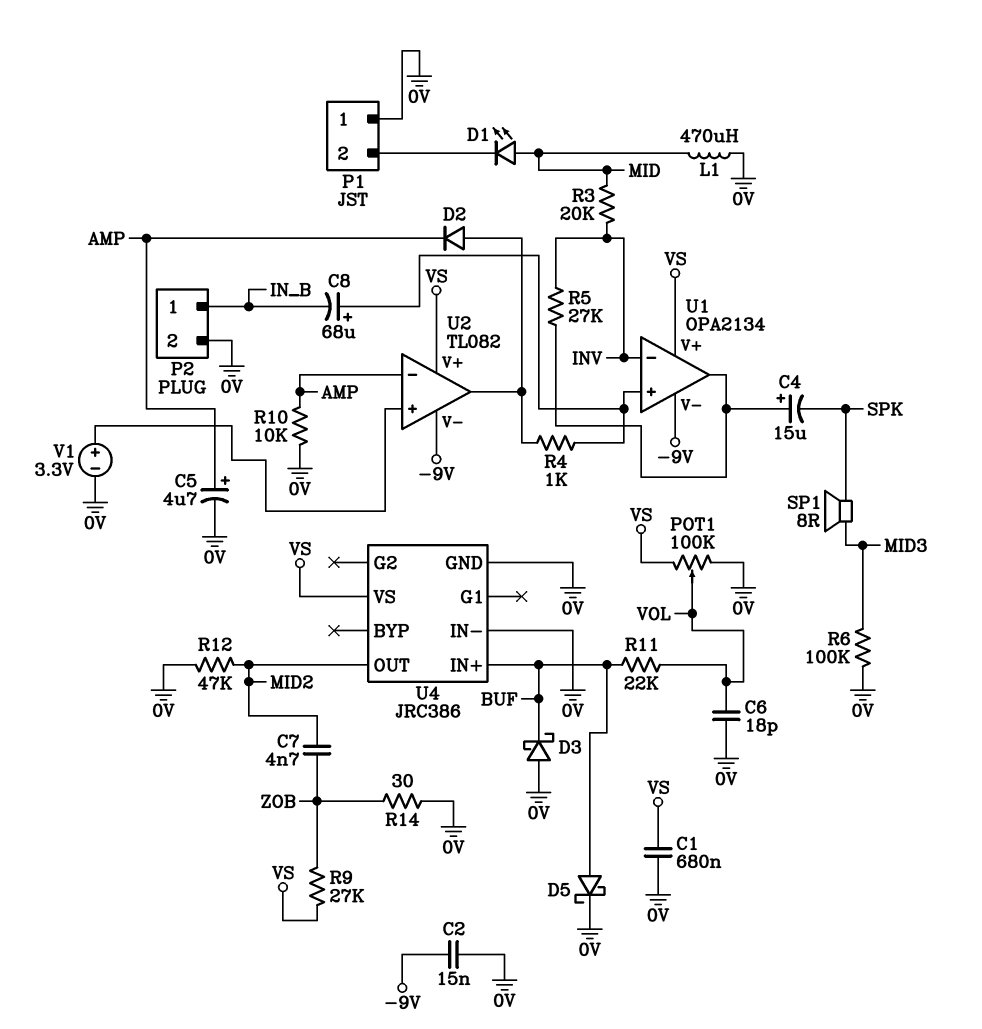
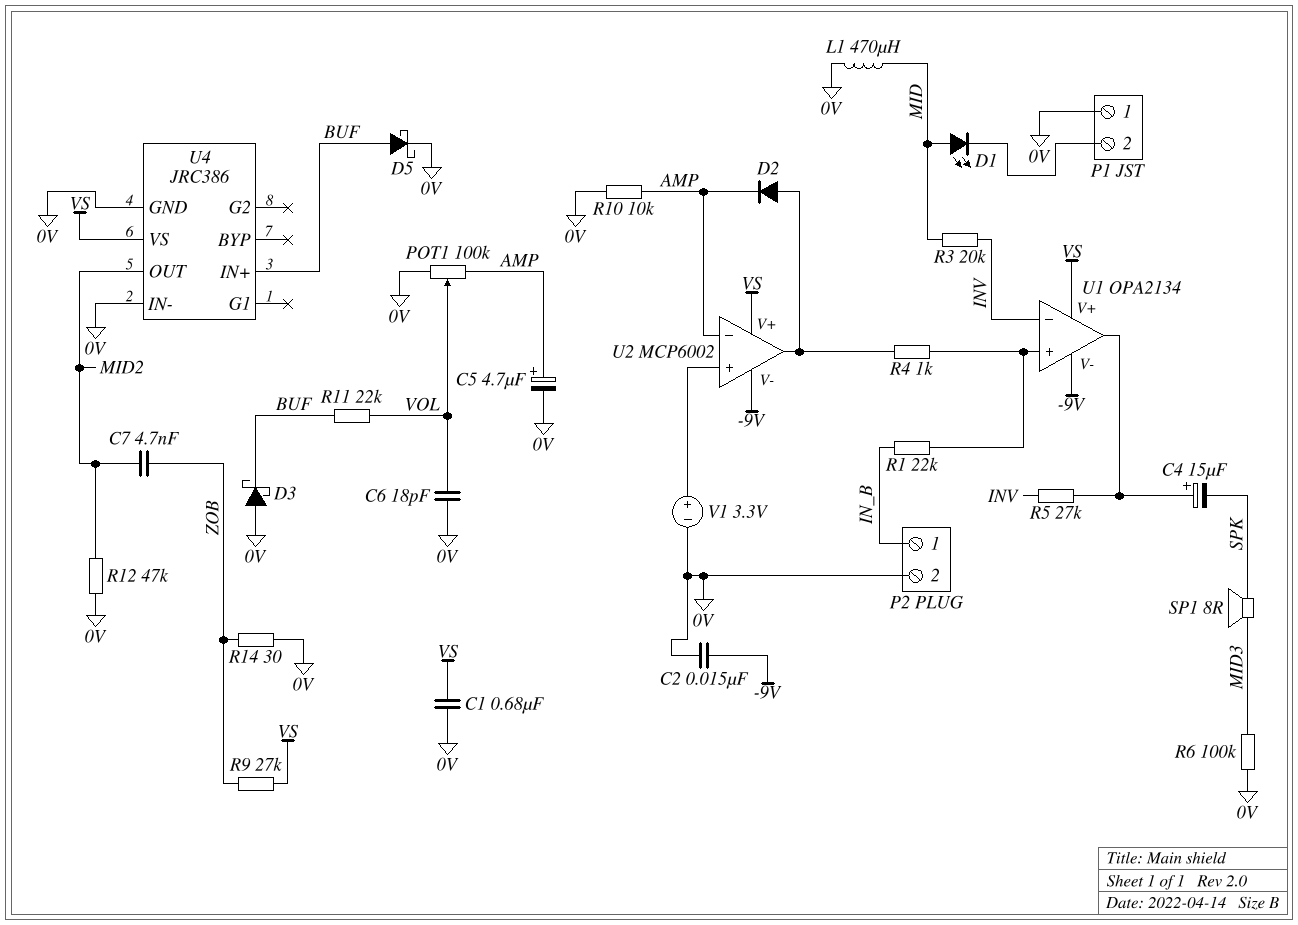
C8: 68uF (plus U1/in+, minus IN_B) -> none
POT1: 100k (0V, VS, wiper VOL) -> 100k (0V, AMP, wiper VOL)
R1: none -> 22k (IN_B, U1/in+)
U2: TL082 -> MCP6002

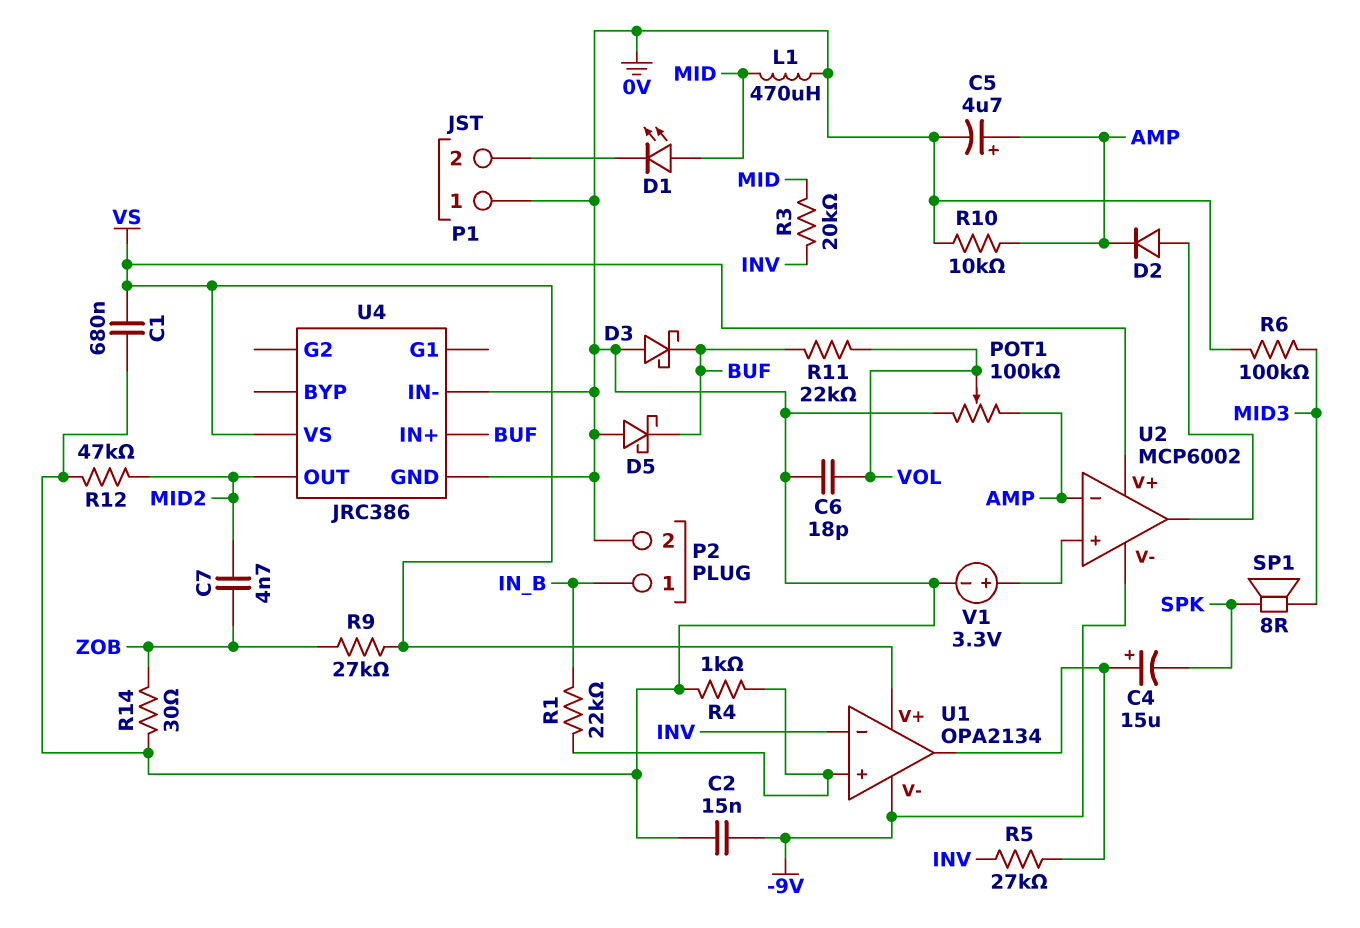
D5: schottky (A BUF, K 0V) -> schottky (A 0V, K BUF)
R4: 1k (U1/in+, U2/out) -> 1k (0V, U1/in+)

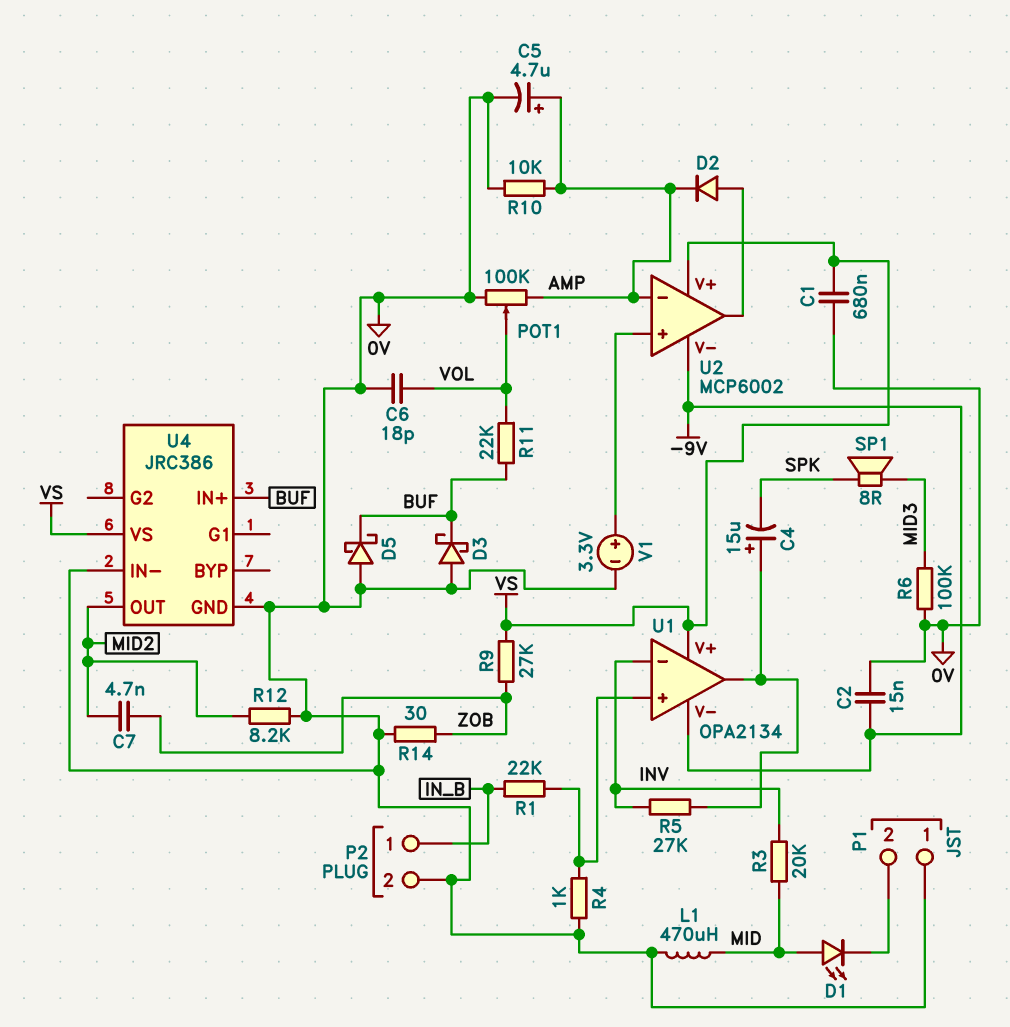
R12: 47k (0V, MID2) -> 8.2k (0V, MID2)

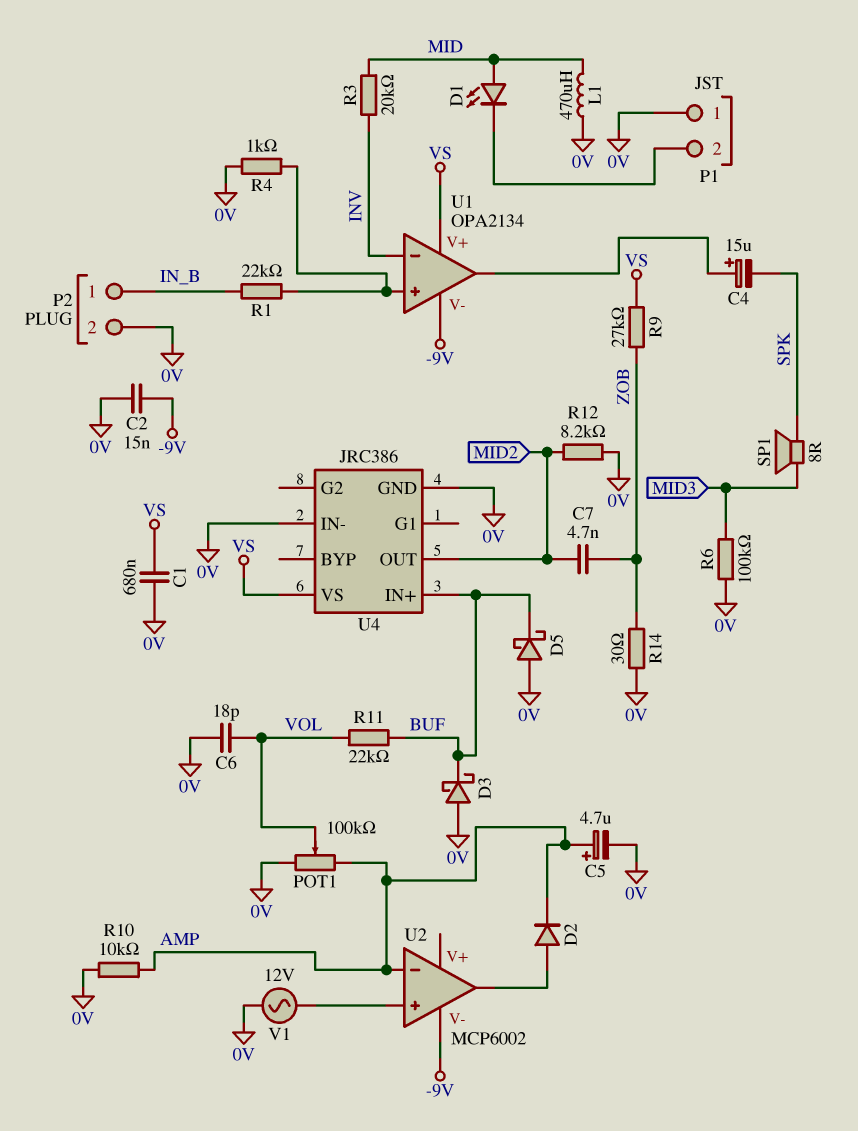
R5: 27k (INV, U1/out) -> none
U2 pin V+: VS -> none
V1: 3.3V (plus U2/in+, minus 0V) -> AC 12V (0V, U2/in+)

